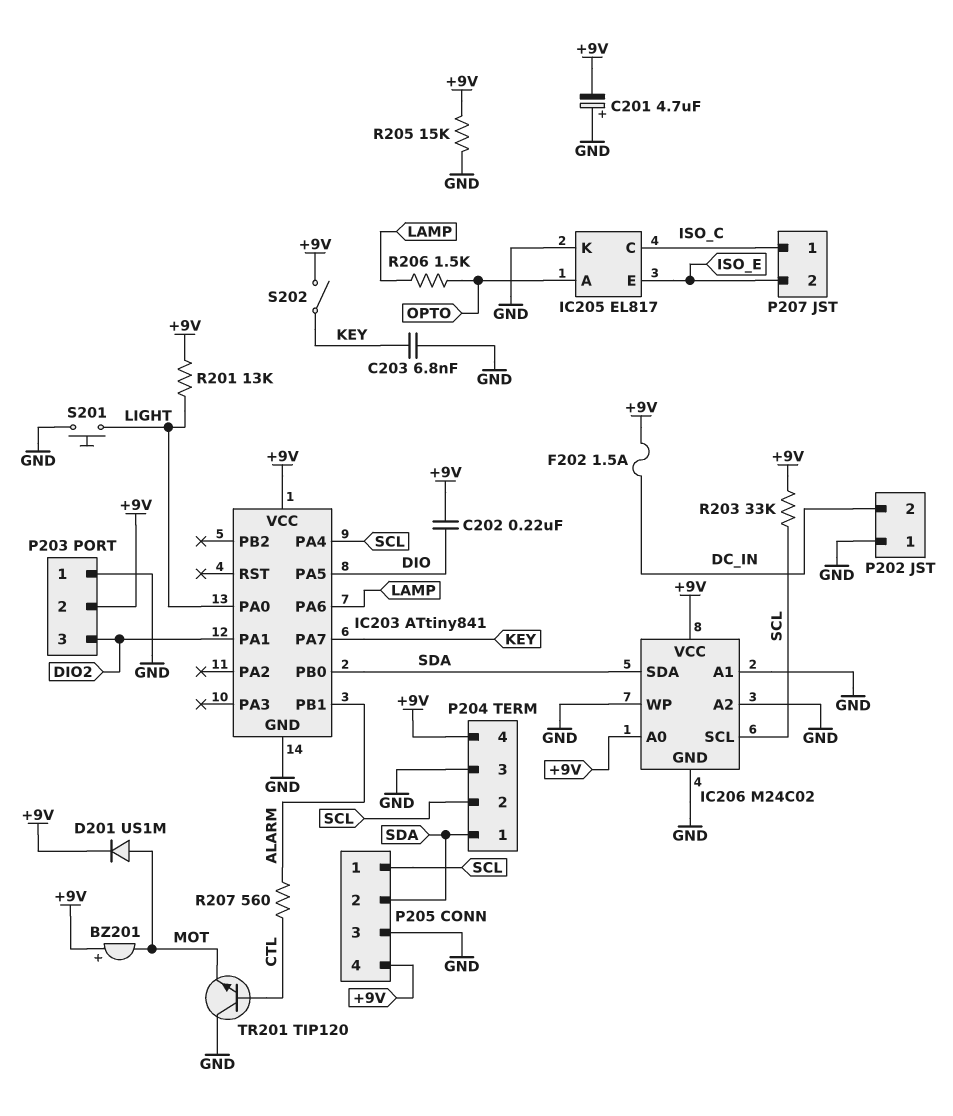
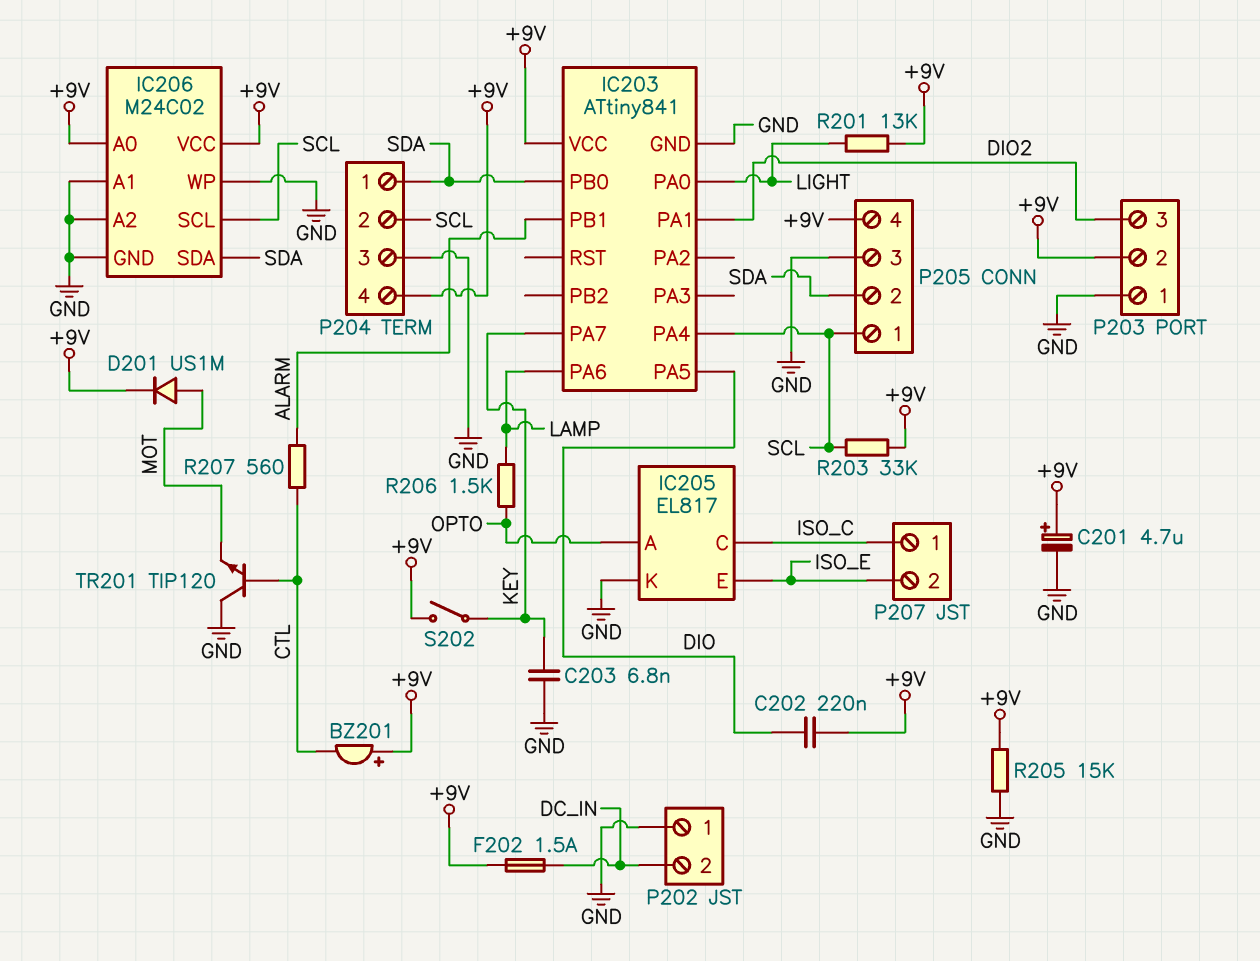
BZ201: buzzer (plus +9V, minus MOT) -> buzzer (plus +9V, minus CTL)
C201: 4.7uF (plus GND, minus +9V) -> 4.7uF (plus +9V, minus GND)
S201: button (GND, LIGHT) -> none

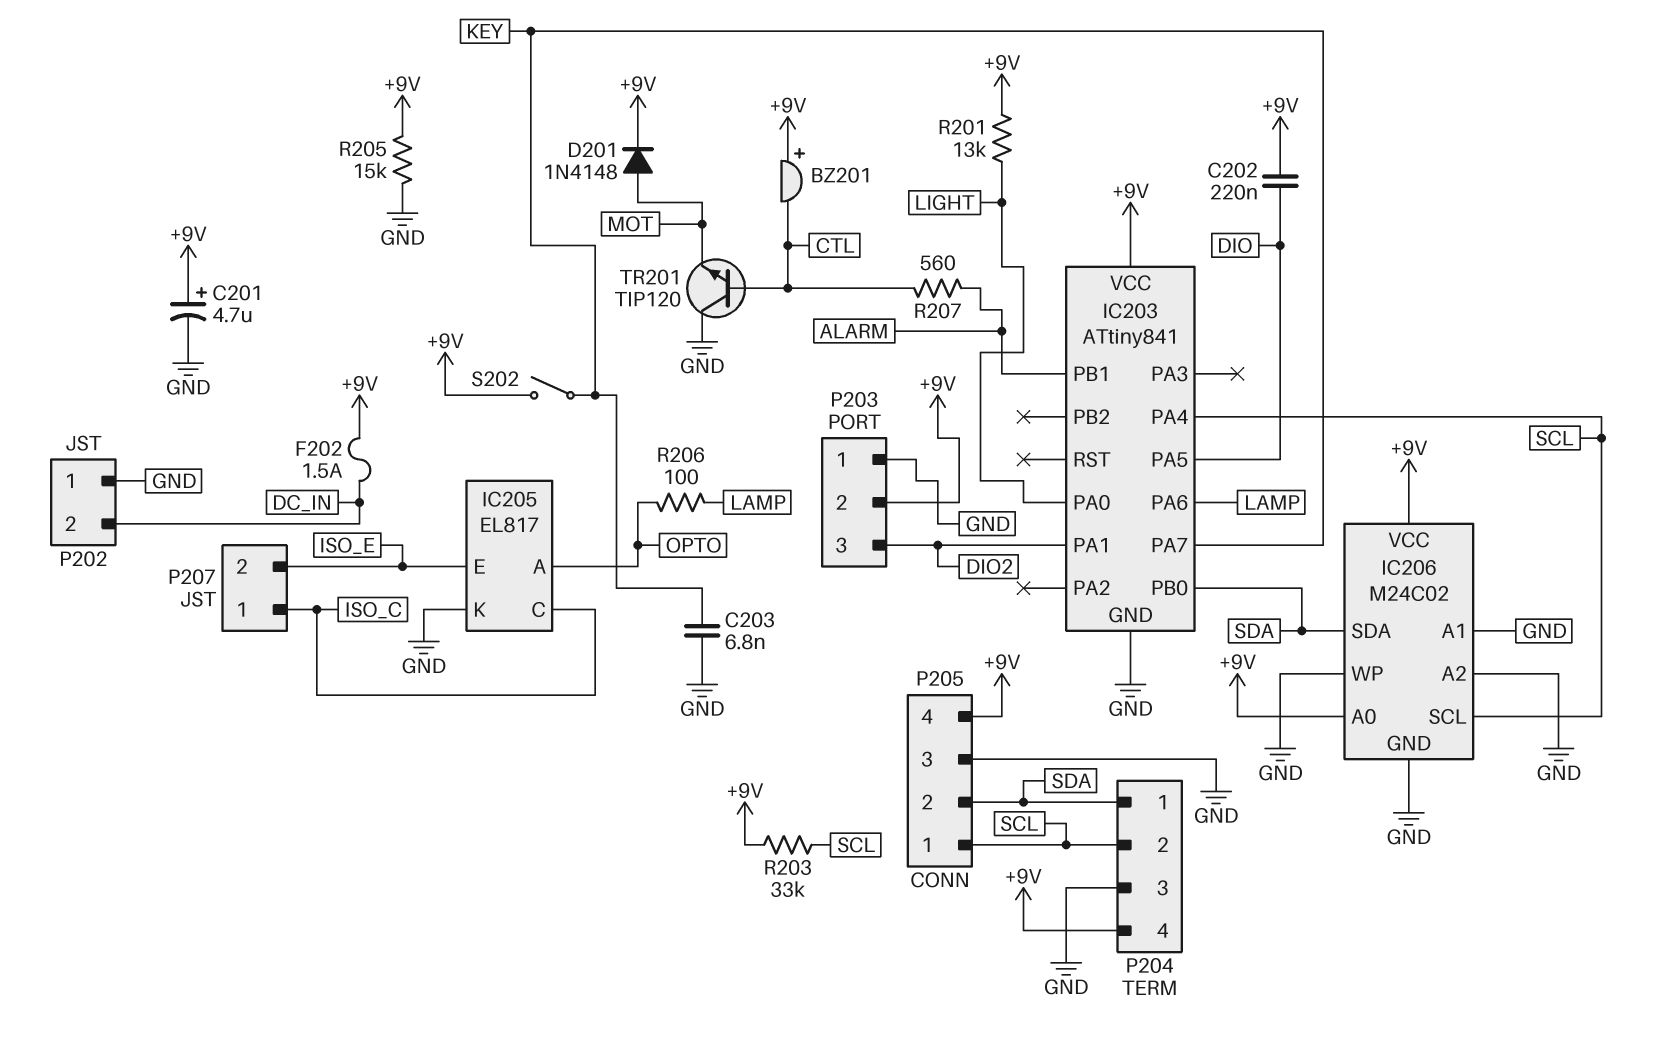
D201: diode US1M (A MOT, K +9V) -> diode 1N4148 (A MOT, K +9V)
R206: 1.5k (LAMP, OPTO) -> 100 (LAMP, OPTO)

